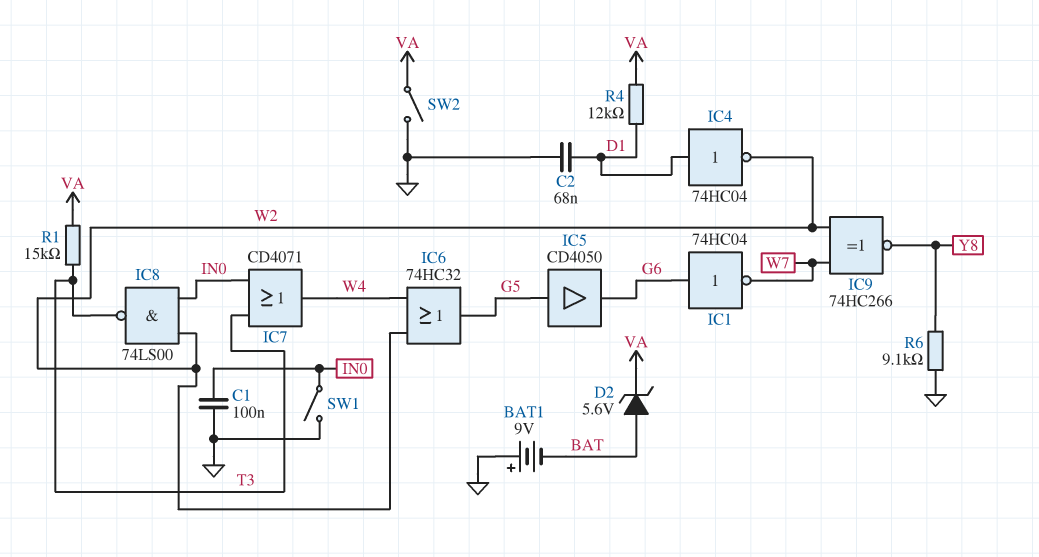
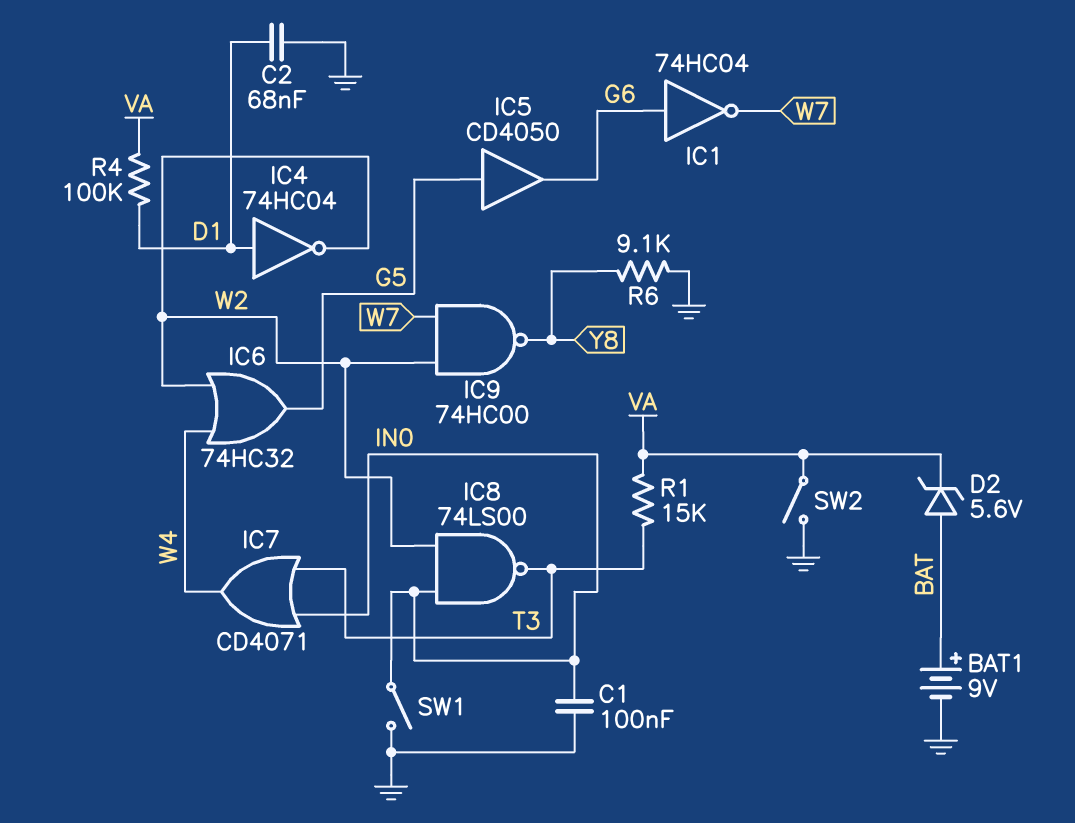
BAT1: 9V (plus GND, minus BAT) -> 9V (plus BAT, minus GND)
IC9: XNOR 74HC266 (in W2, in W7, out Y8) -> NAND 74HC00 (in W2, in W7, out Y8)
R4: 12k (D1, VA) -> 100k (D1, VA)

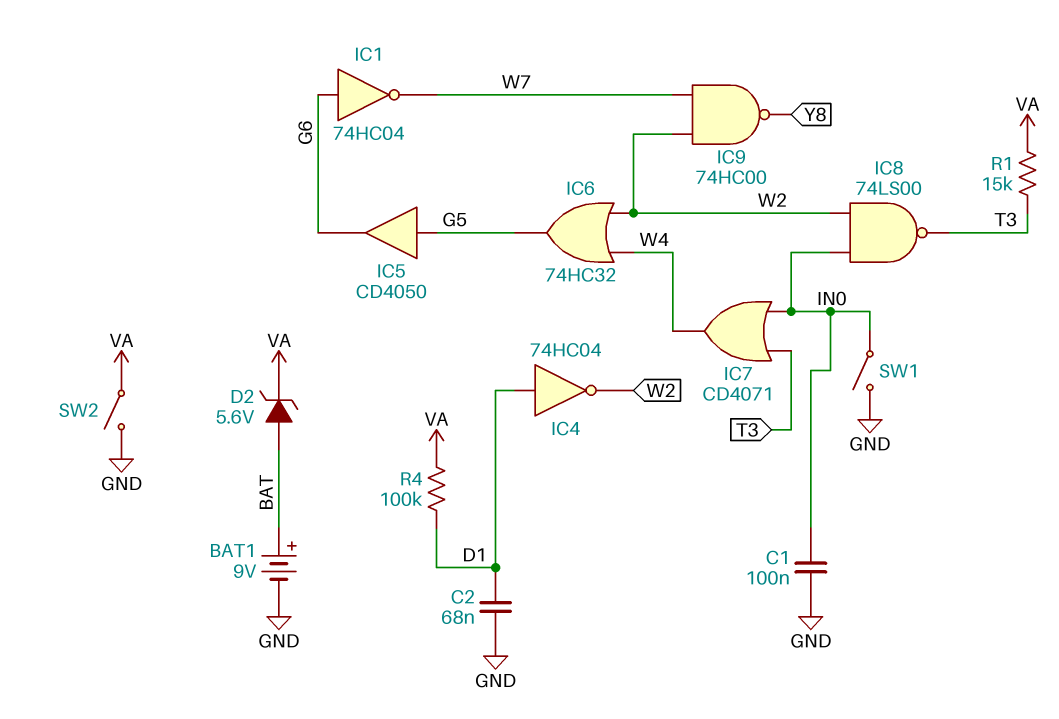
R6: 9.1k (GND, Y8) -> none

